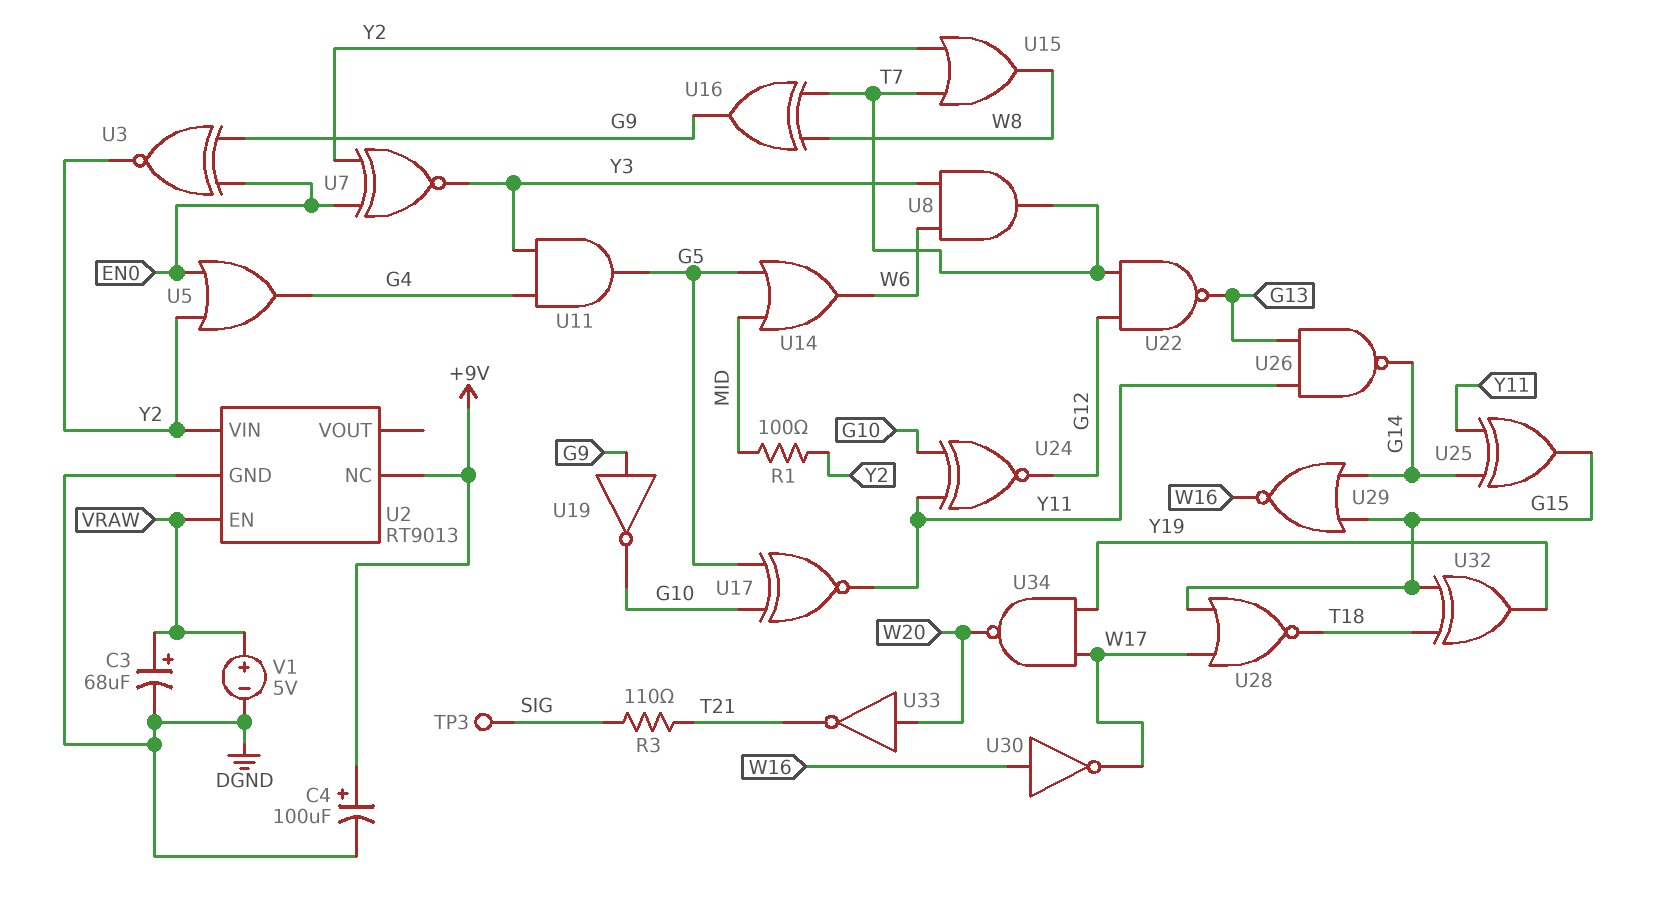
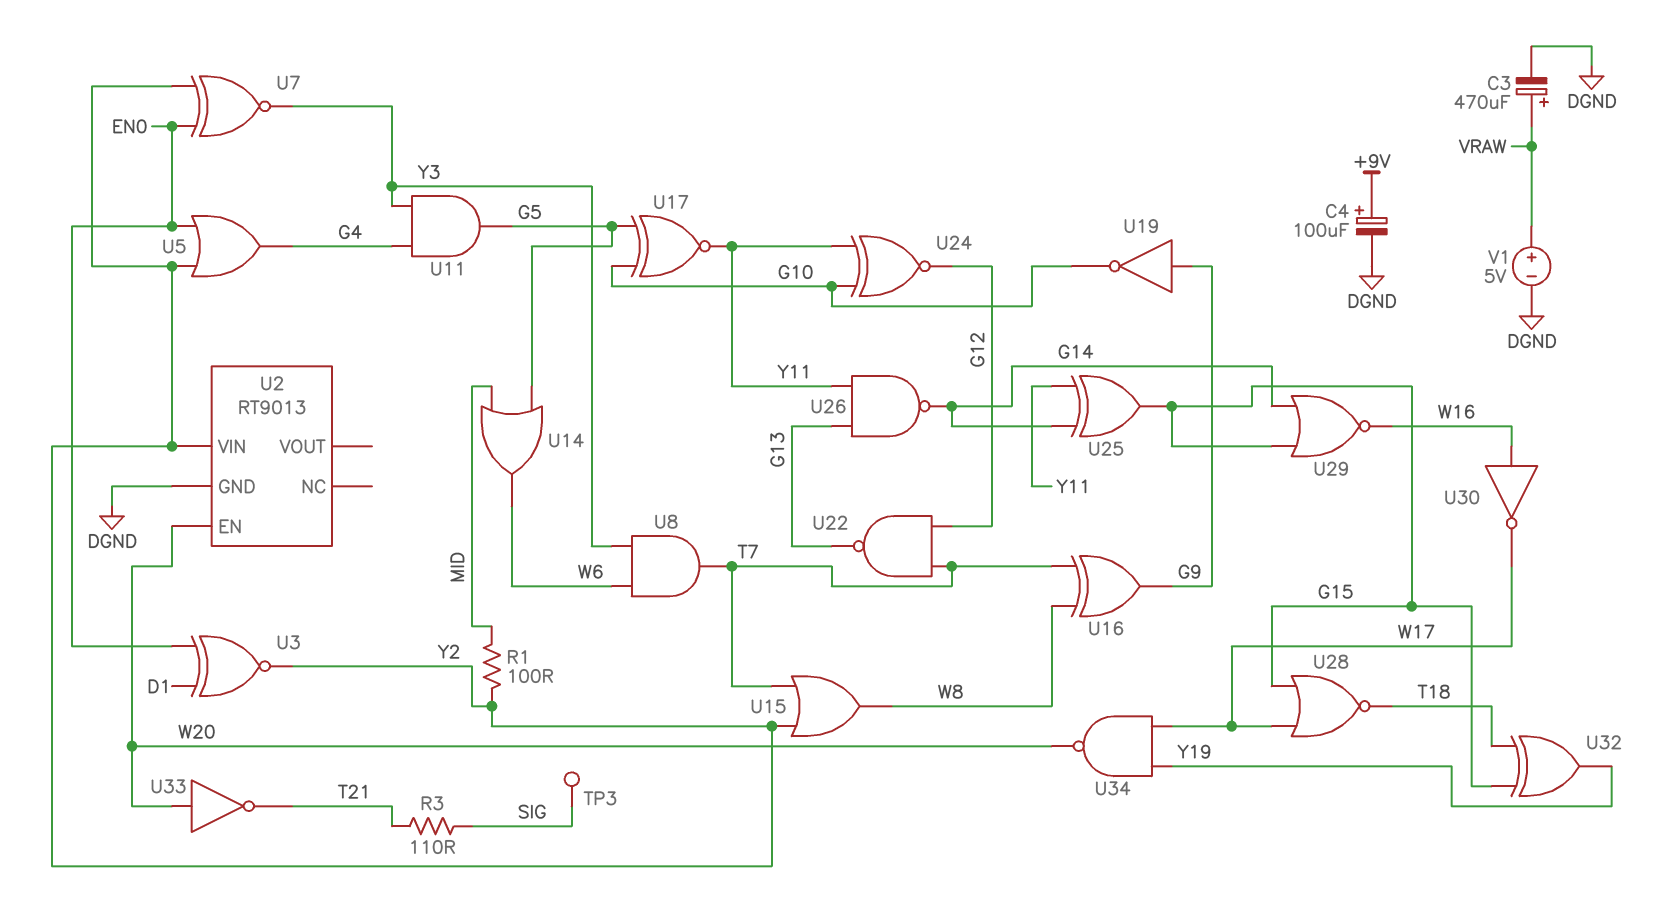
C3: 68uF (plus VRAW, minus DGND) -> 470uF (plus VRAW, minus DGND)
U2 pin EN: VRAW -> W20
U2 pin NC: +9V -> none
U3: XNOR (in EN0, in G9, out Y2) -> XNOR (in D1, in EN0, out Y2)

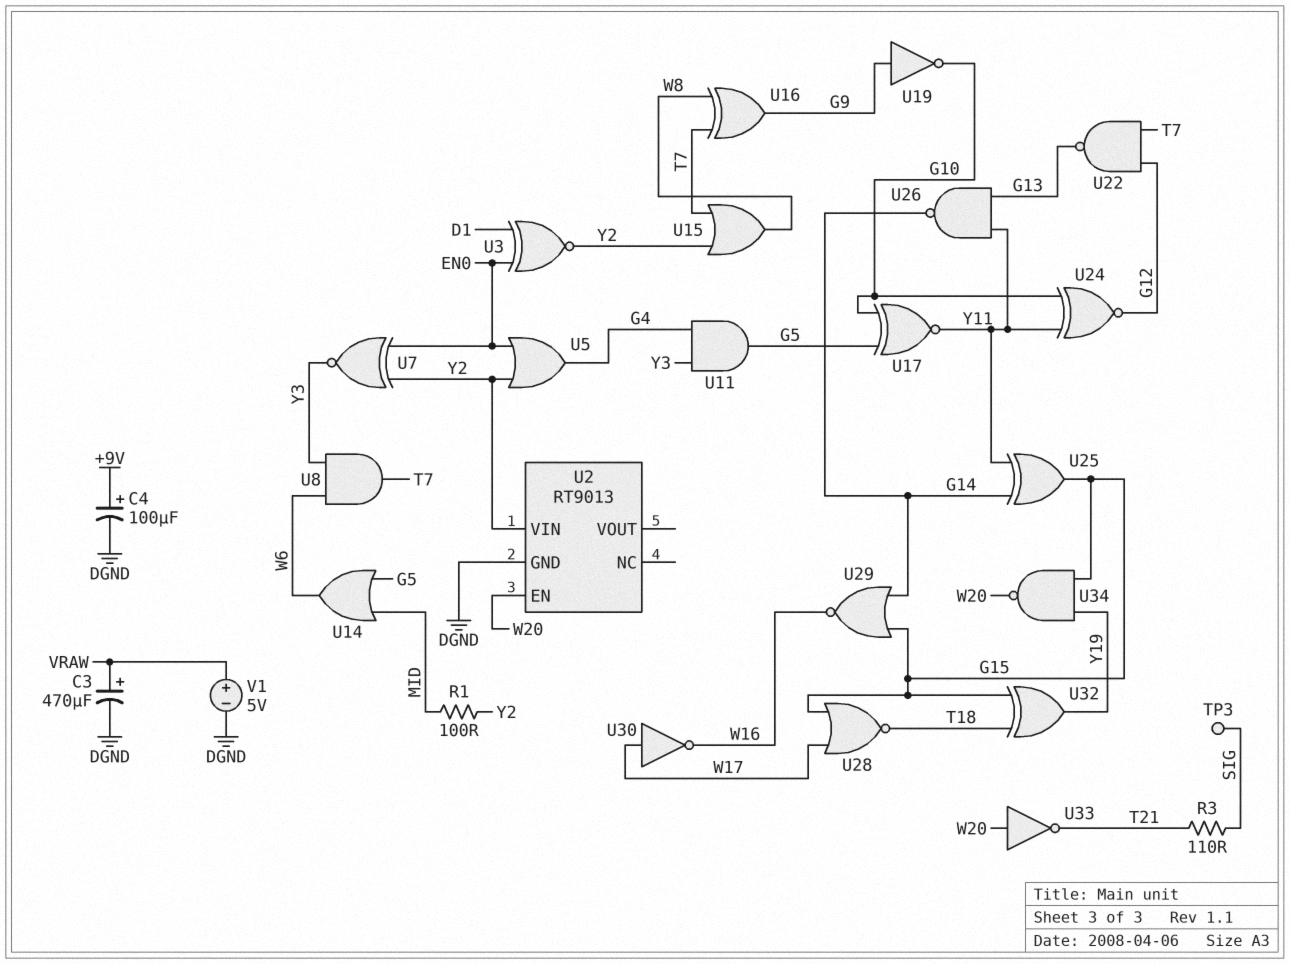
U30: NOT (in W16, out W17) -> NOT (in W17, out W16)
U34: NAND (in W17, in Y19, out W20) -> NAND (in G15, in Y19, out W20)

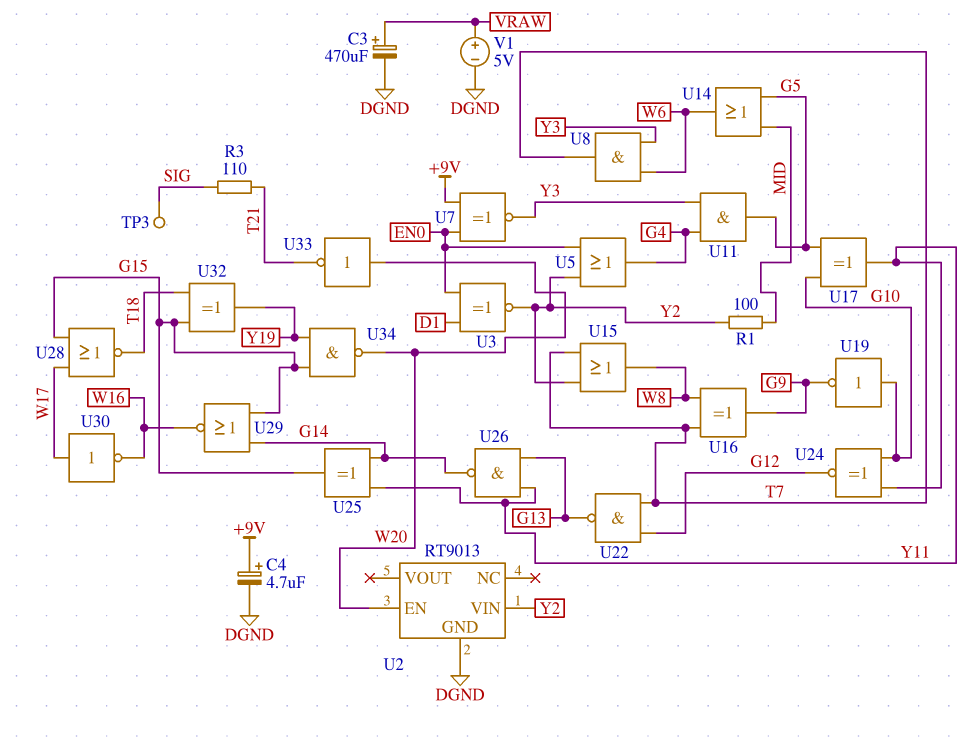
C4: 100uF (plus +9V, minus DGND) -> 4.7uF (plus +9V, minus DGND)
U7: XNOR (in EN0, in Y2, out Y3) -> XNOR (in +9V, in EN0, out Y3)
U17: XNOR (in G5, in G10, out Y11) -> XOR (in G5, in G10, out Y11)
U19: NOT (in G9, out G10) -> NOT (in G10, out G9)

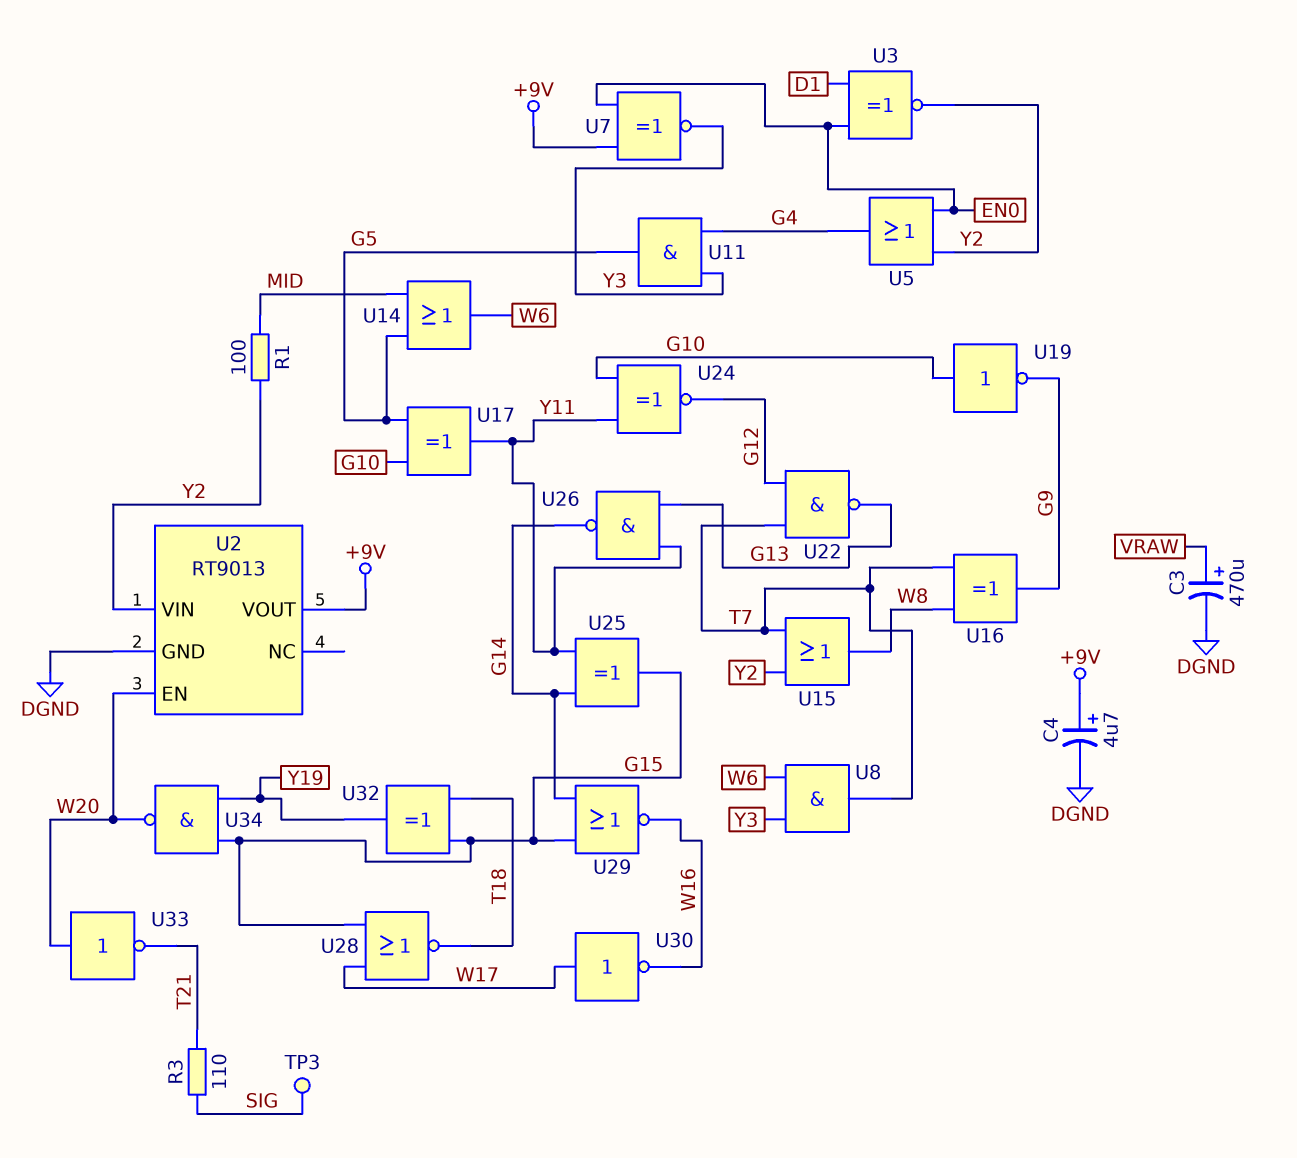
U2 pin VOUT: none -> +9V
V1: 5V (plus VRAW, minus DGND) -> none

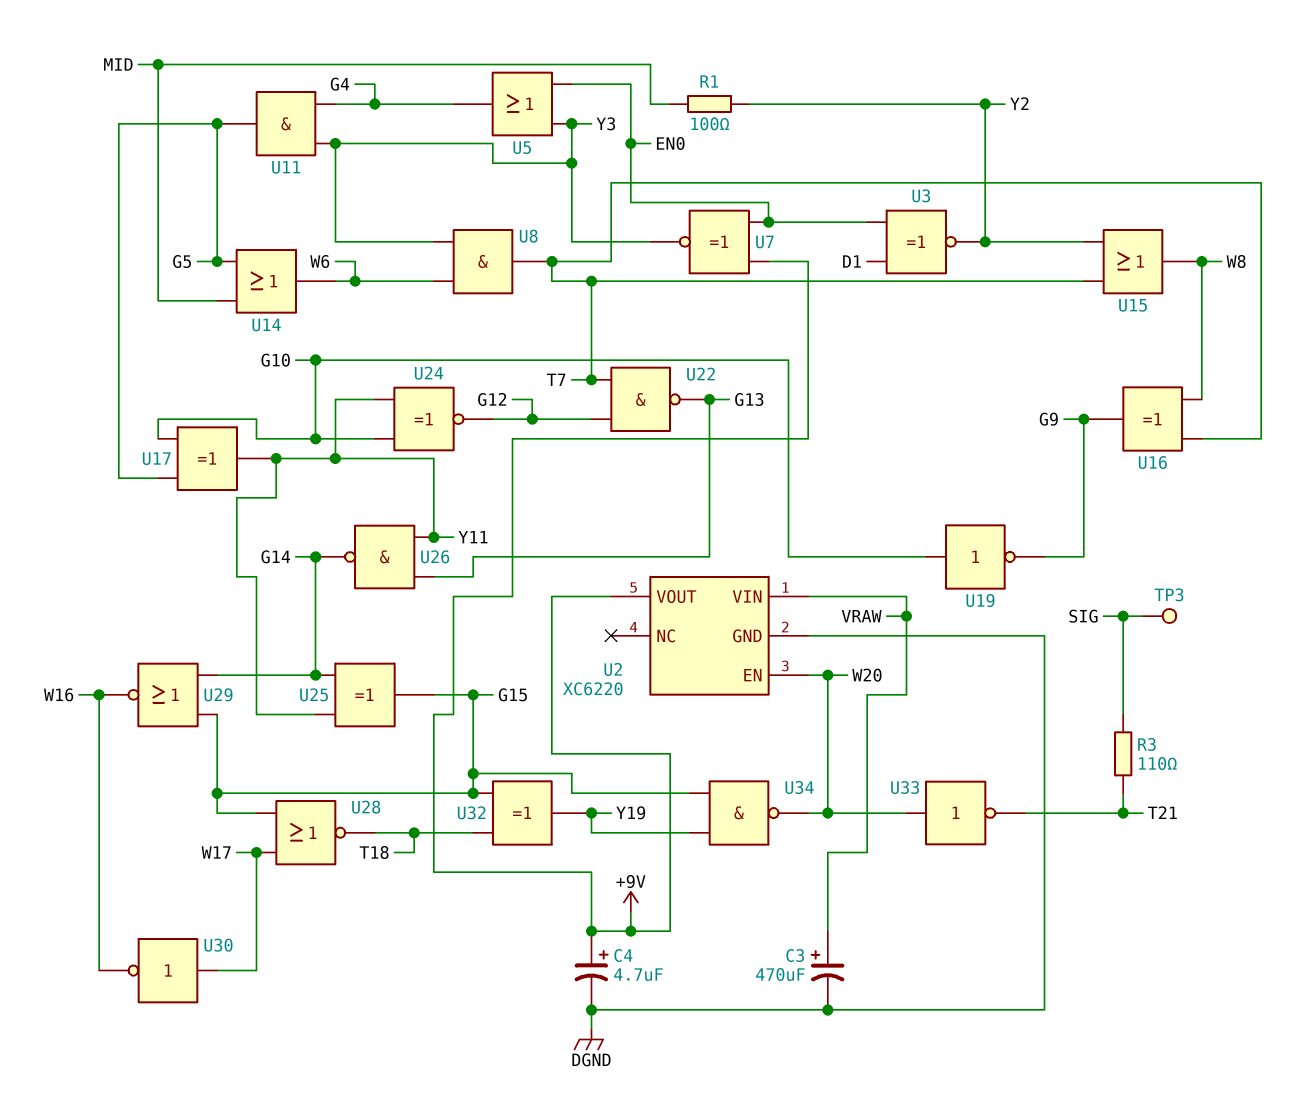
U2: RT9013 -> XC6220
U2 pin VIN: Y2 -> VRAW
U5: OR (in EN0, in Y2, out G4) -> OR (in EN0, in Y3, out G4)

